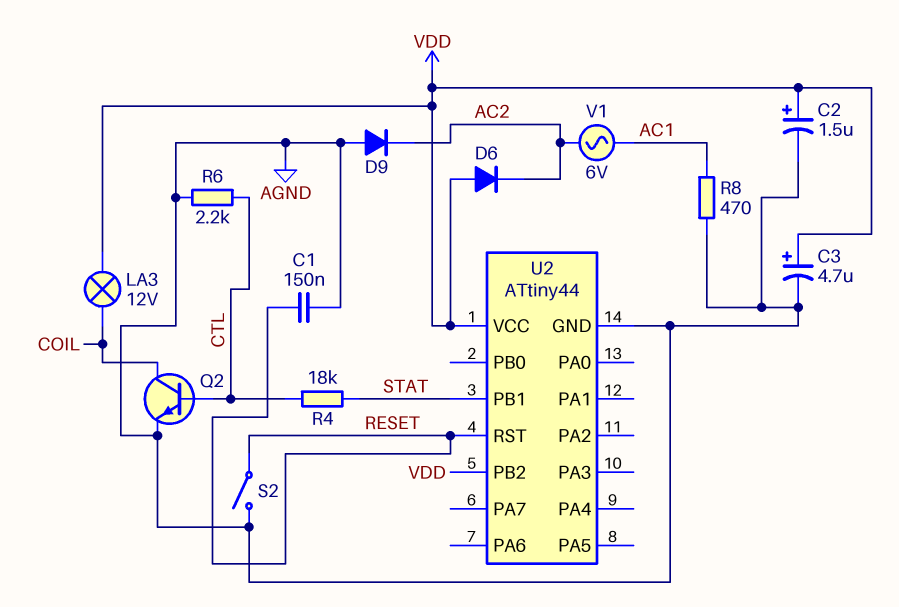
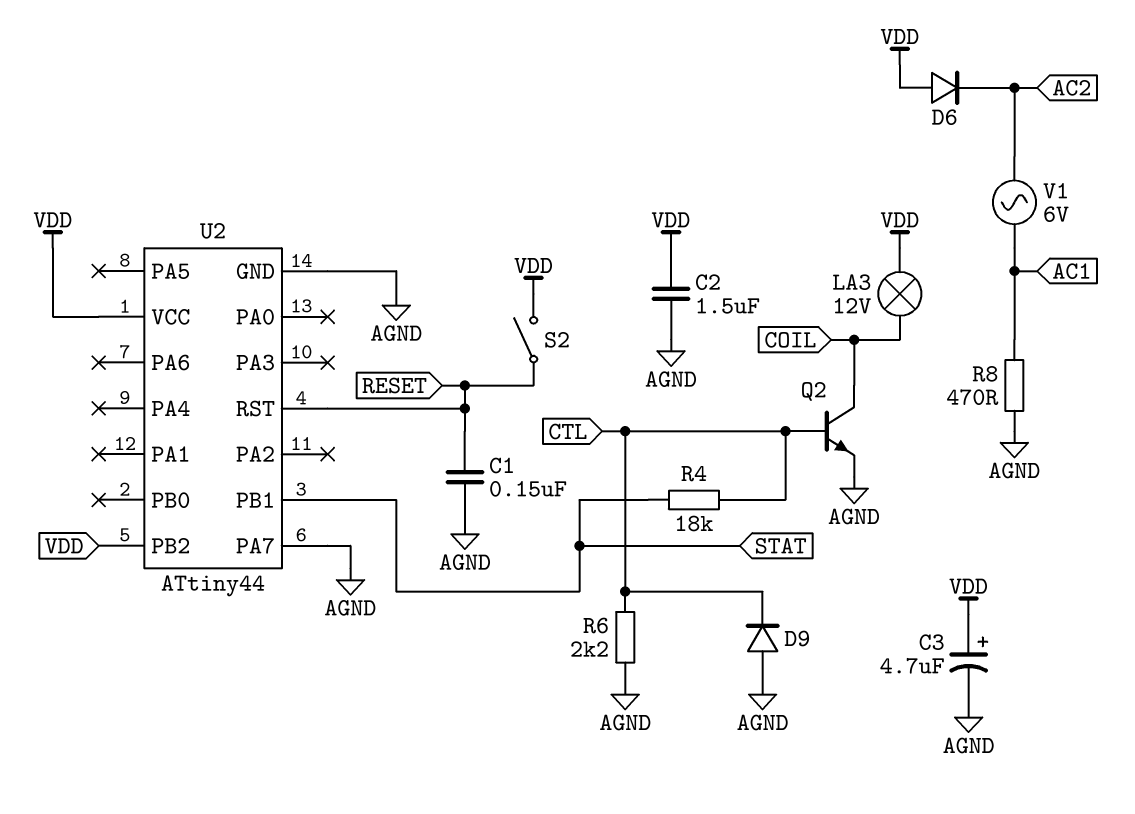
C2: 1.5uF (plus VDD, minus AGND) -> 1.5uF (AGND, VDD)
D9: diode (A AGND, K AC2) -> diode (A AGND, K CTL)
S2: switch (AGND, RESET) -> switch (RESET, VDD)
U2 pin PA7: none -> AGND

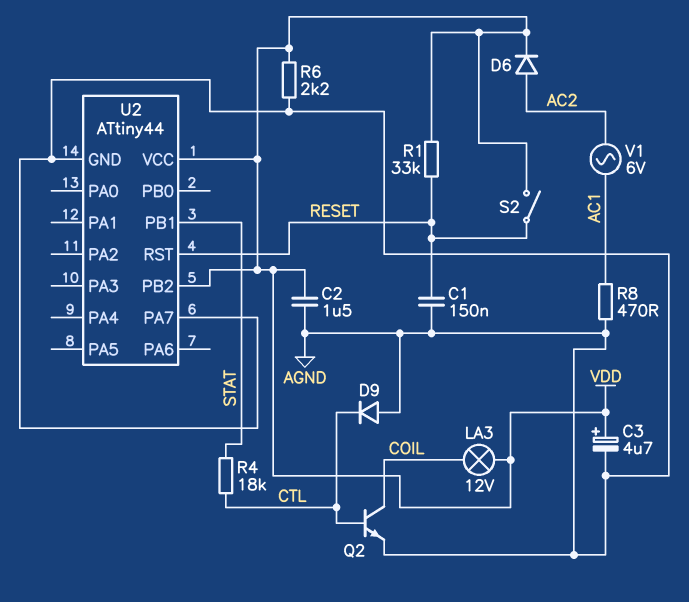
D6: diode (A VDD, K AC2) -> diode (A AC2, K VDD)
R1: none -> 33k (RESET, VDD)
R6: 2.2k (AGND, CTL) -> 2.2k (AGND, VDD)

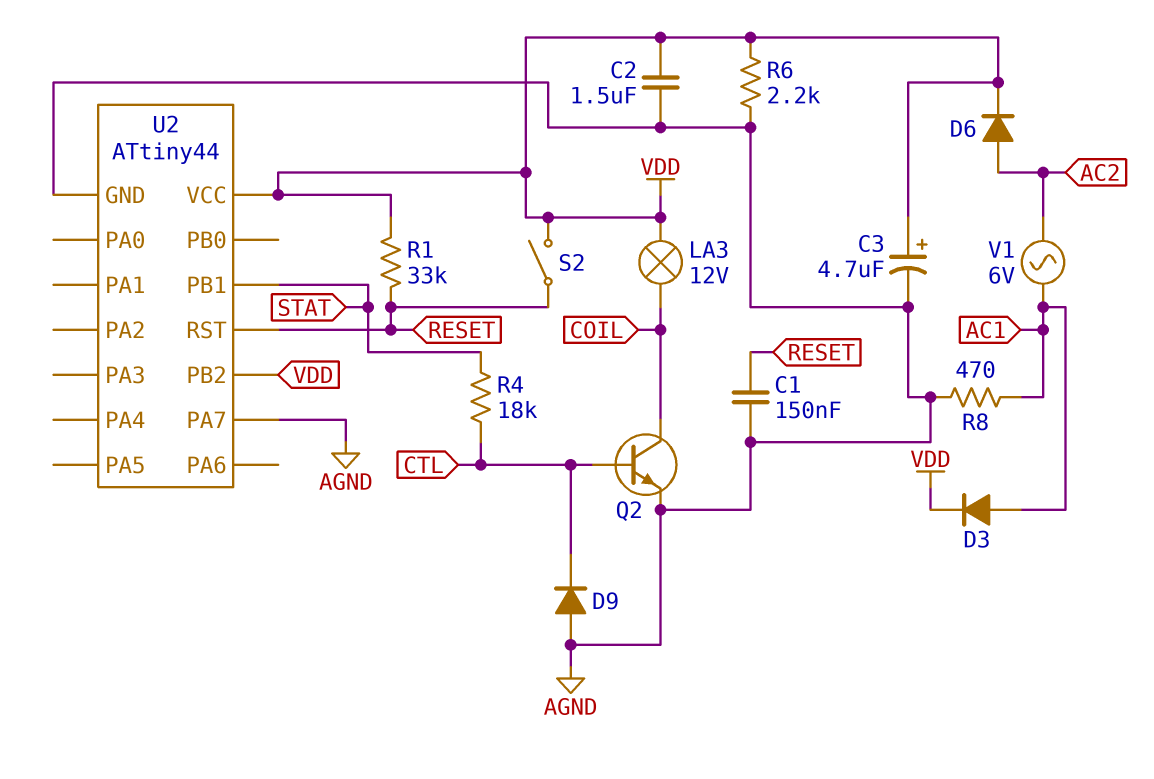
D3: none -> diode (A AC1, K VDD)

